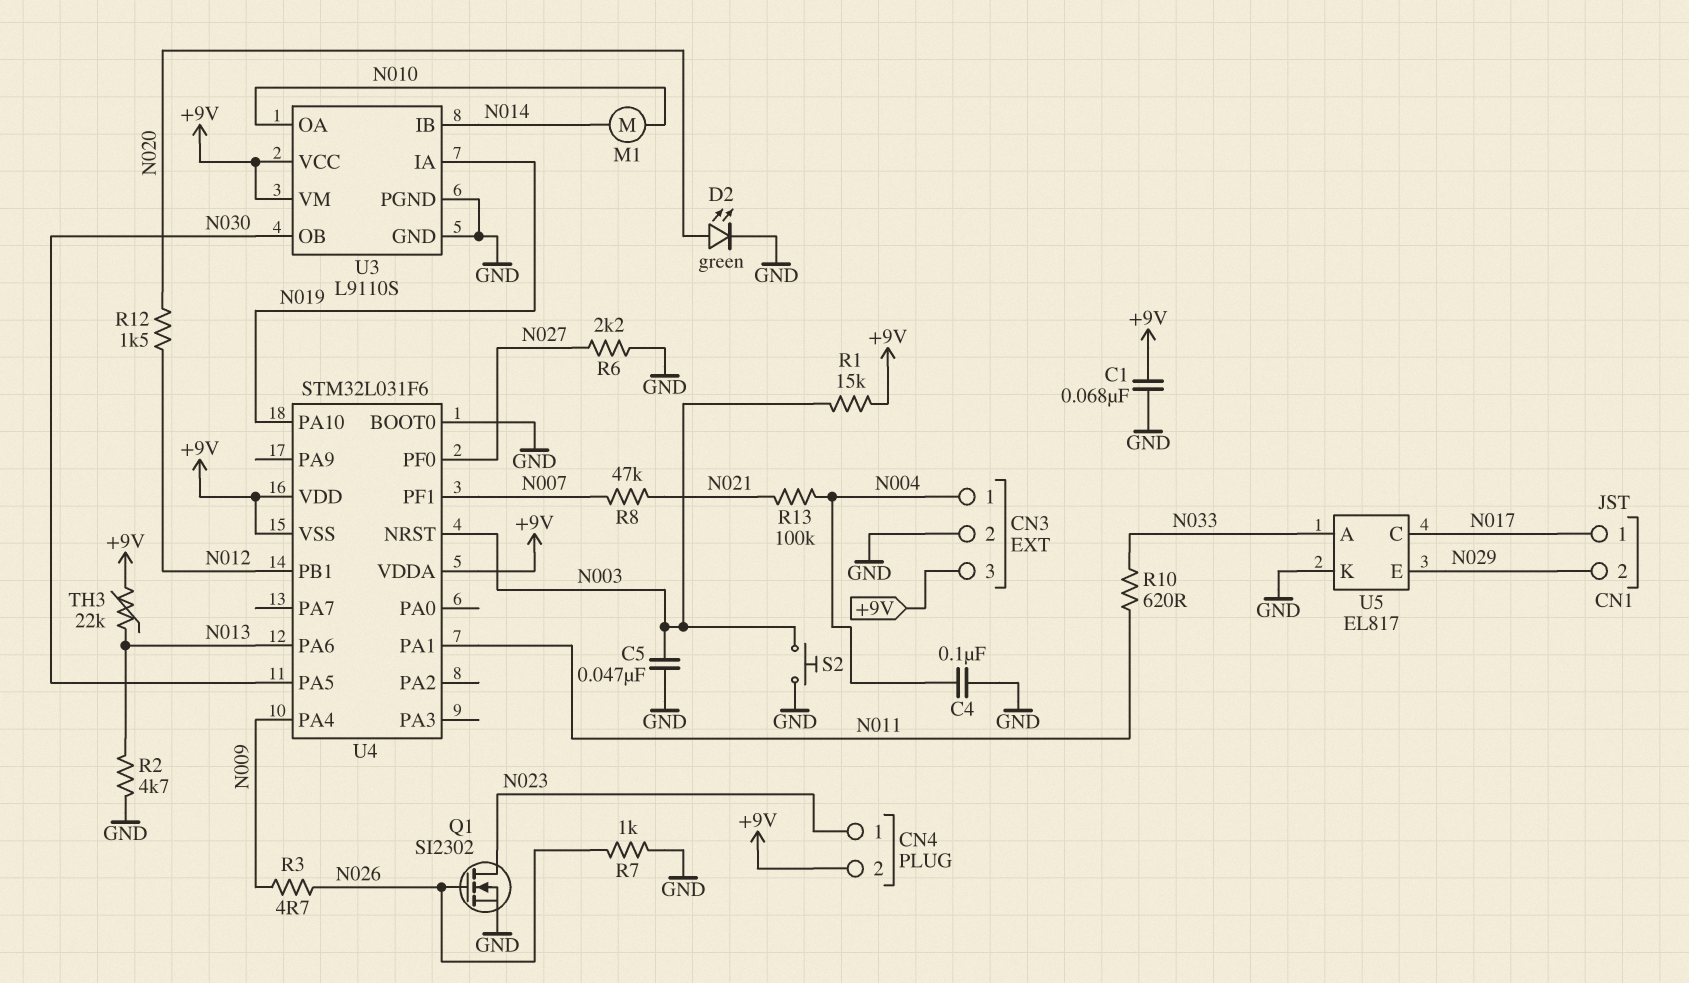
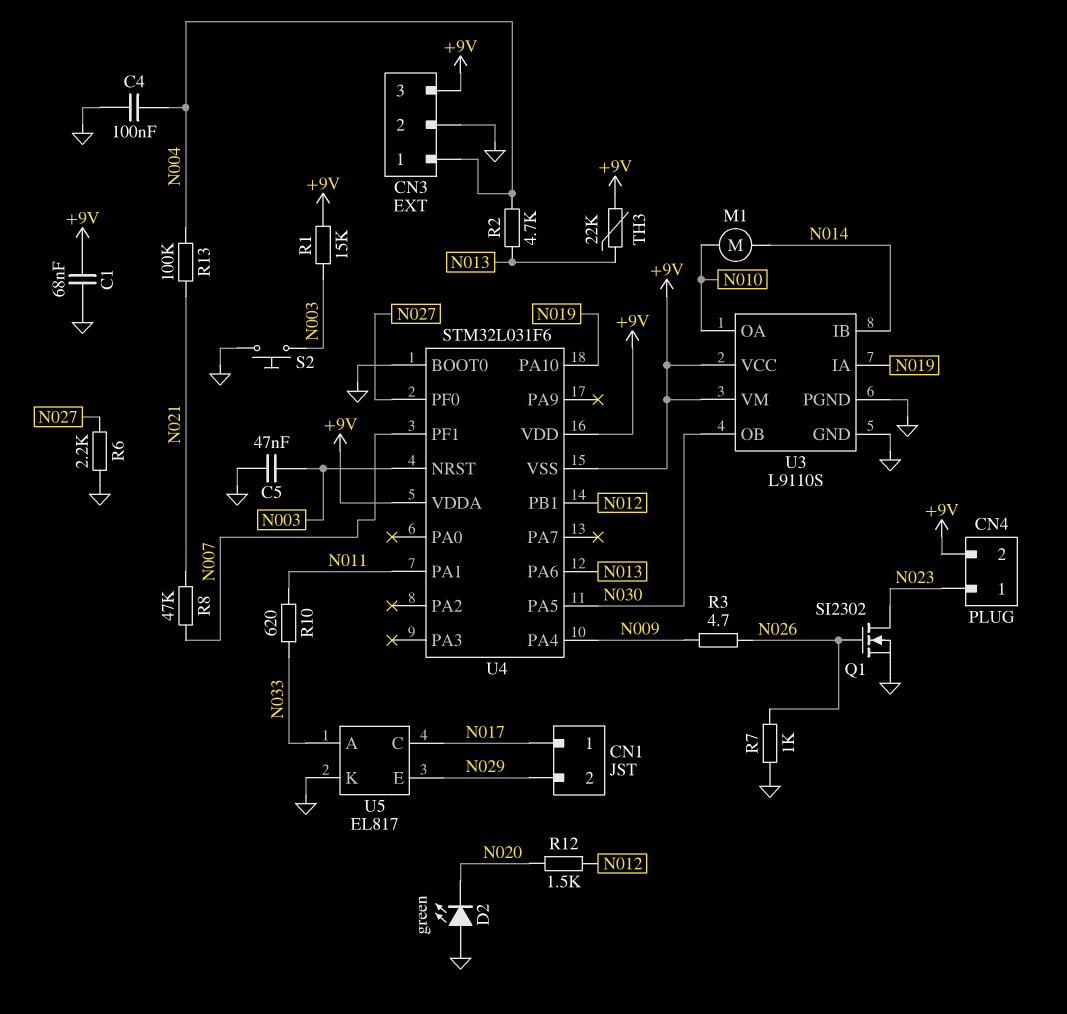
D2: LED green (A N020, K GND) -> LED green (A GND, K N020)
R2: 4.7k (GND, N013) -> 4.7k (N004, N013)

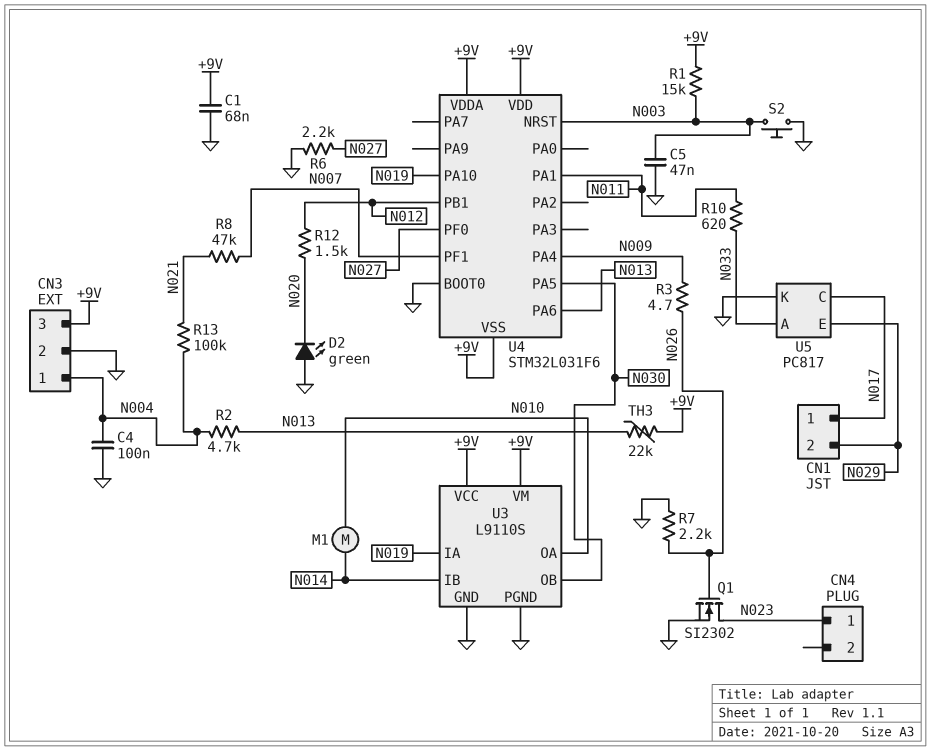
CN4 pin 2: +9V -> none
R7: 1k (GND, N026) -> 2.2k (GND, N026)
U5: EL817 -> PC817

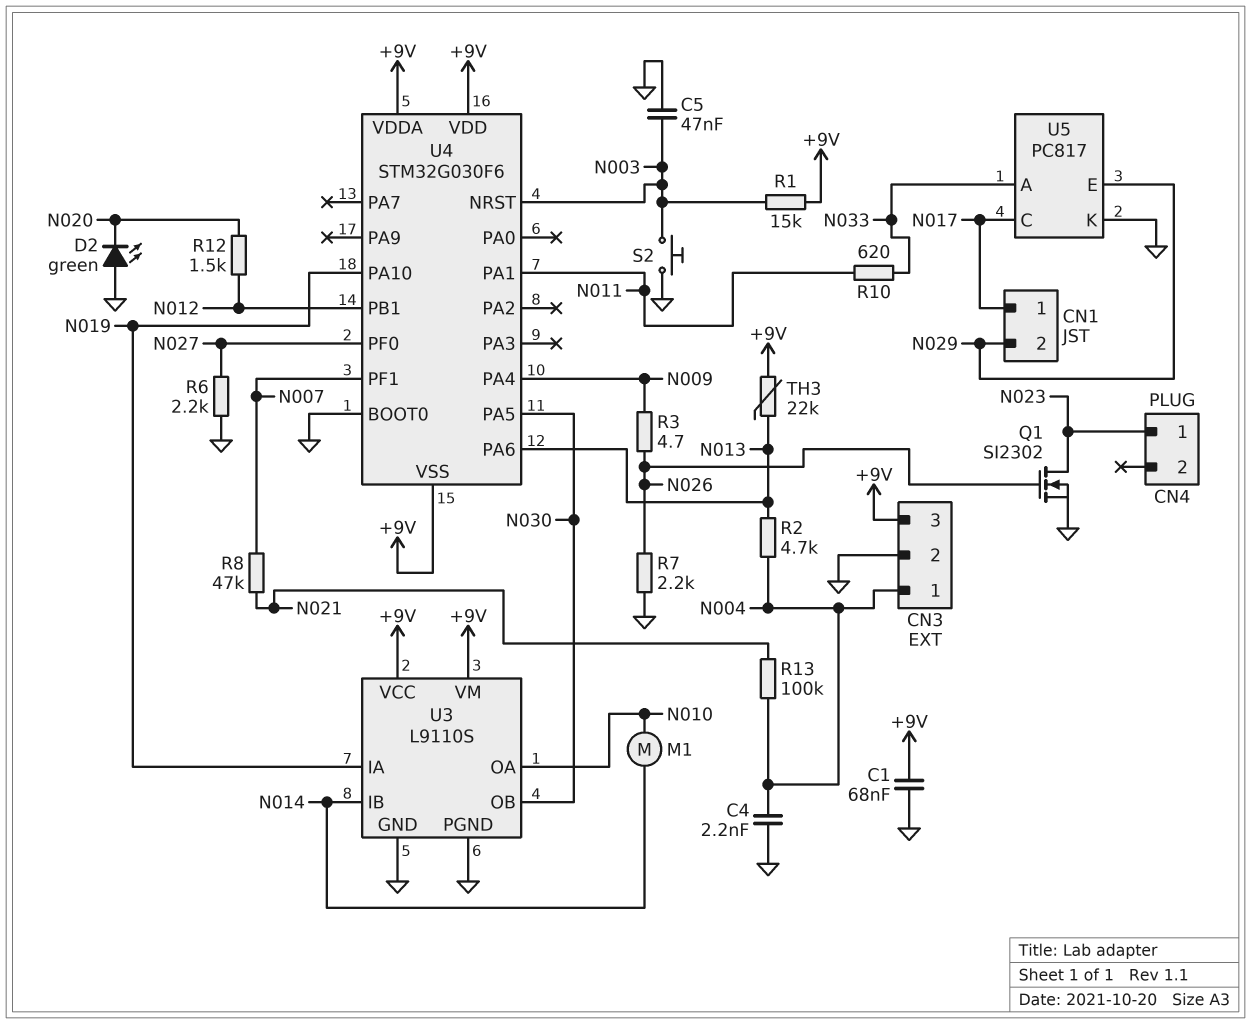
C4: 100nF (GND, N004) -> 2.2nF (GND, N004)
U4: STM32L031F6 -> STM32G030F6

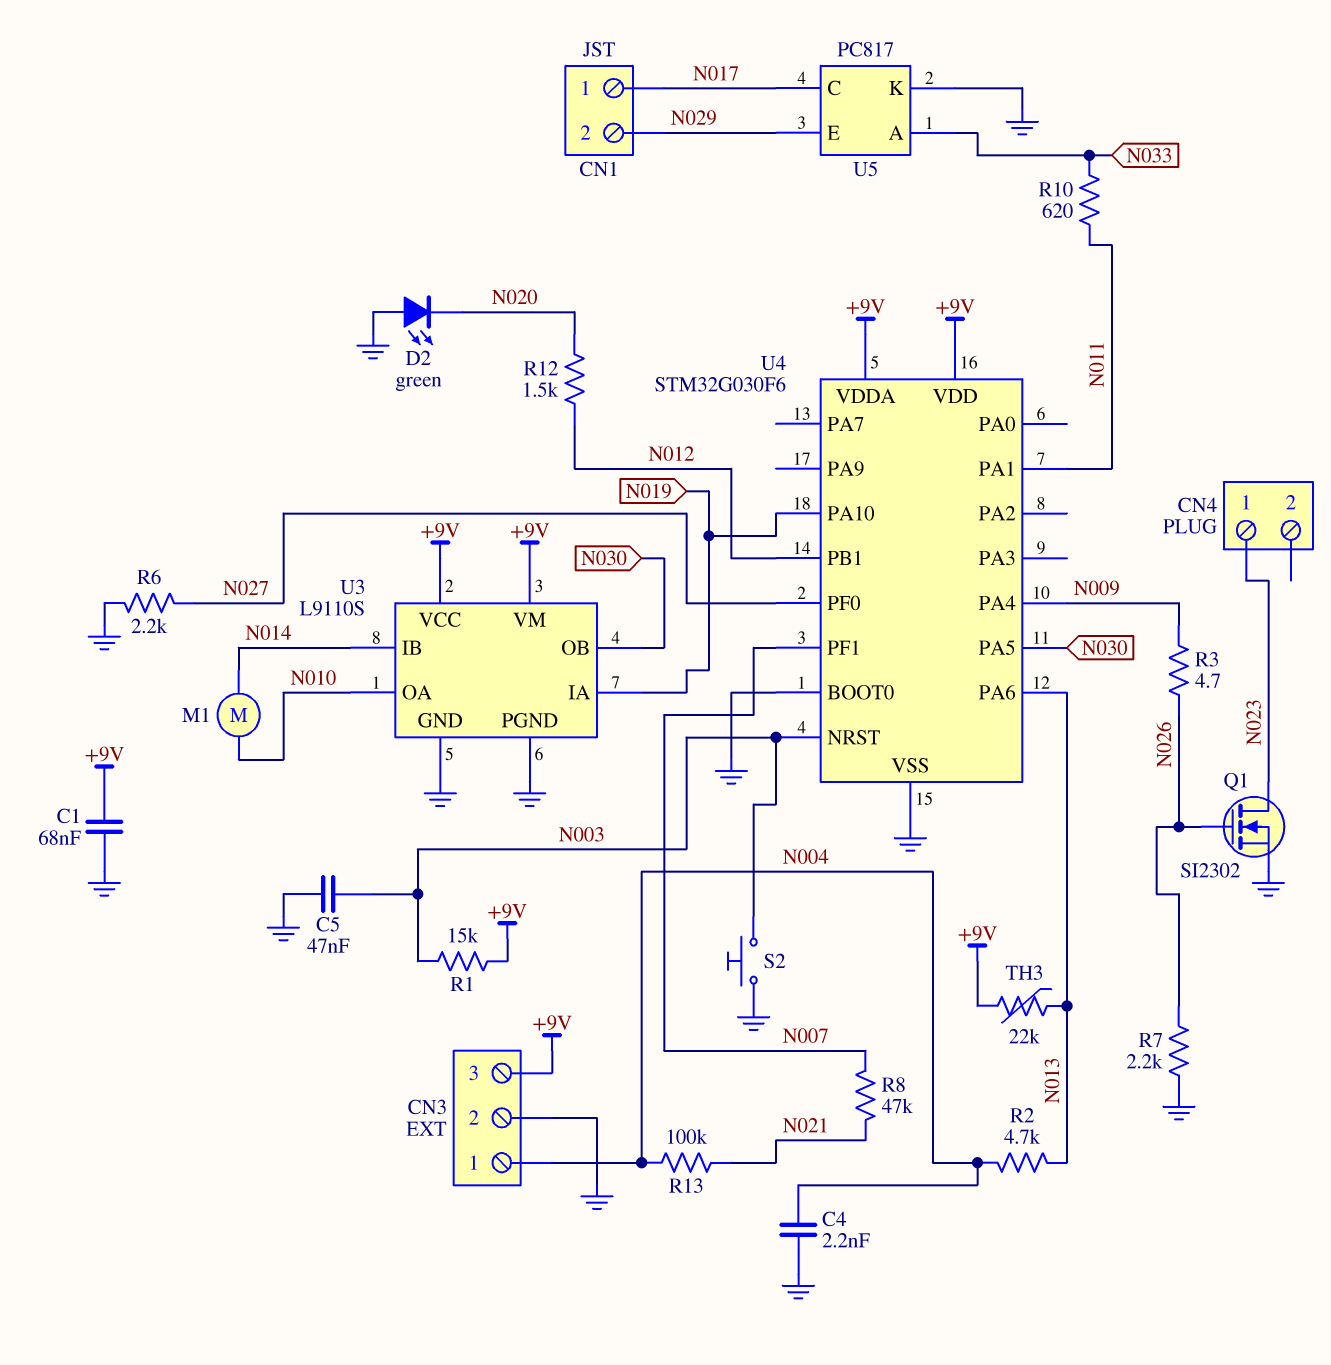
U4 pin VSS: +9V -> GND

